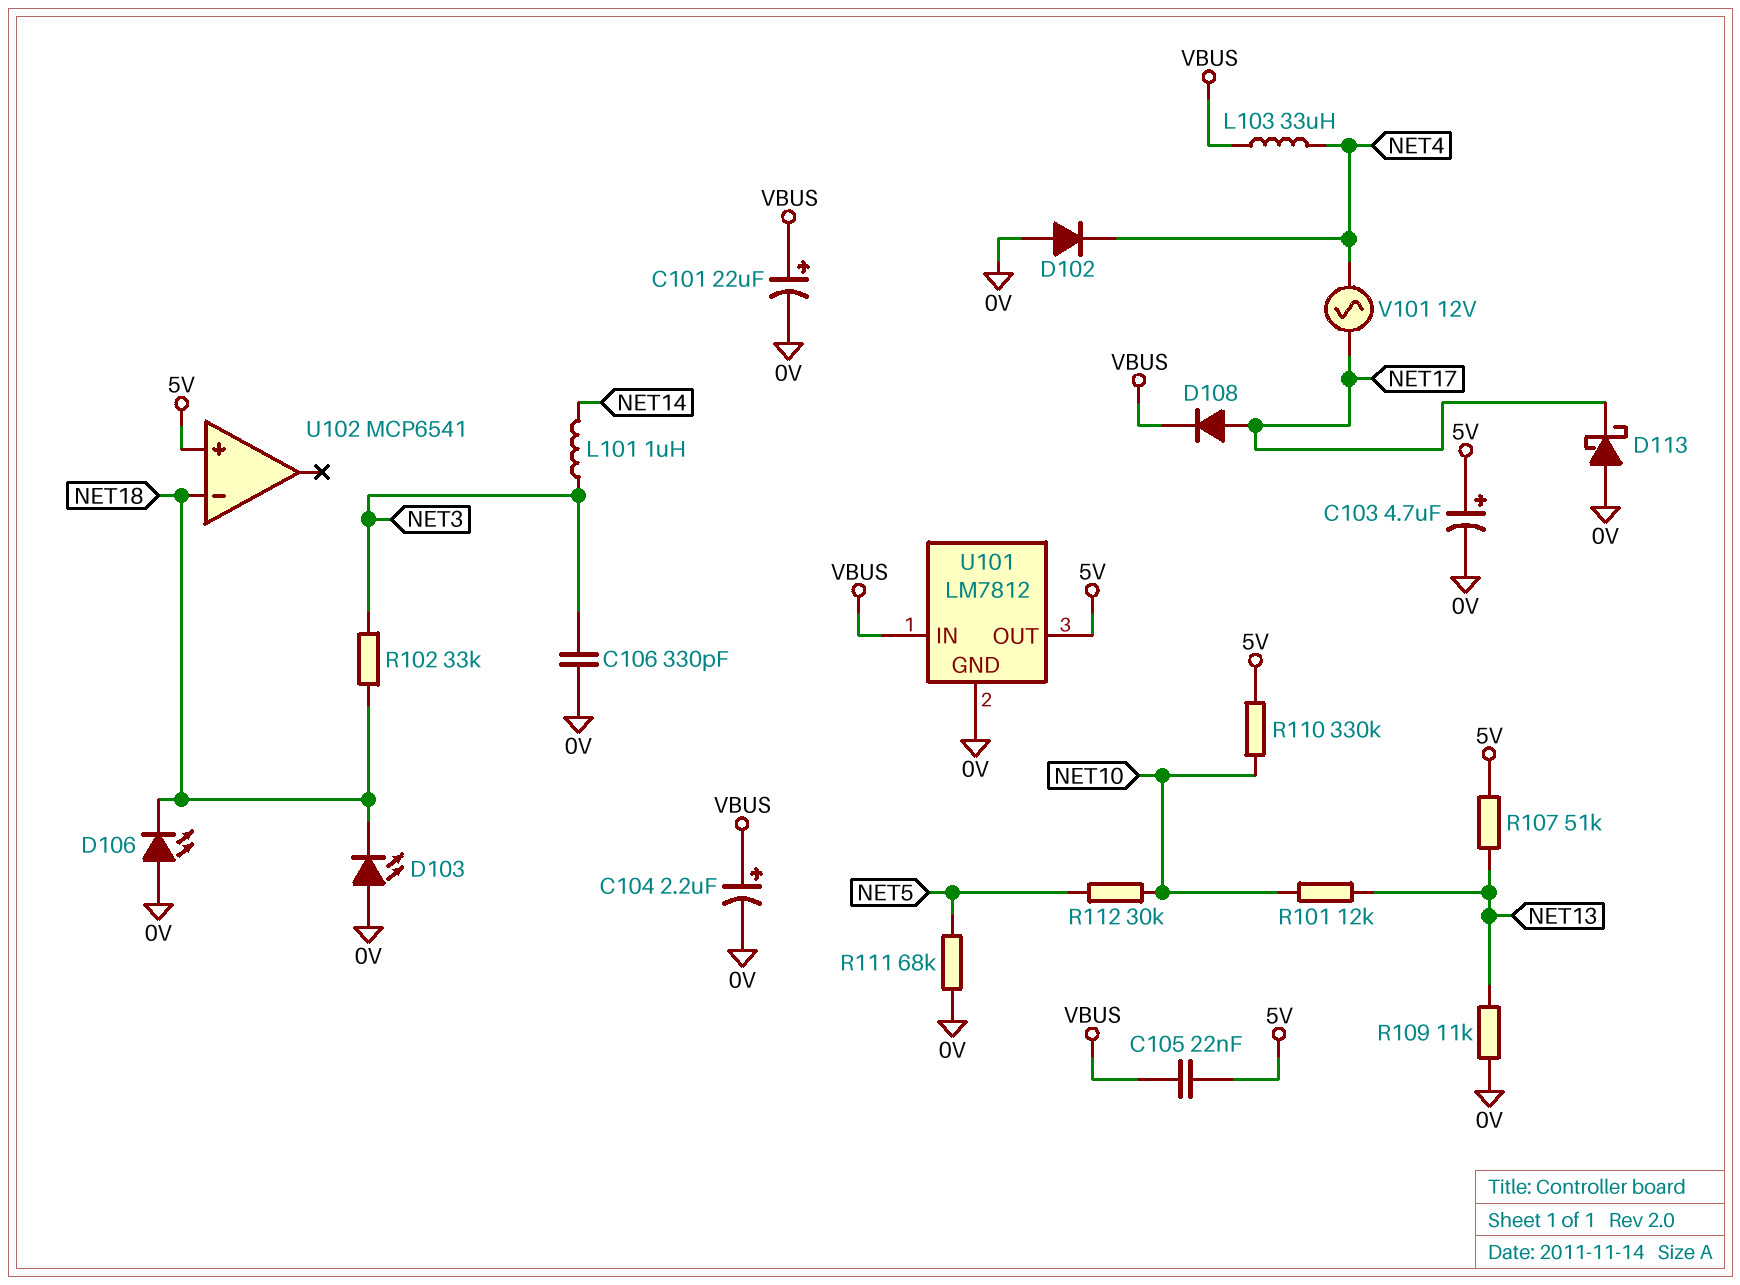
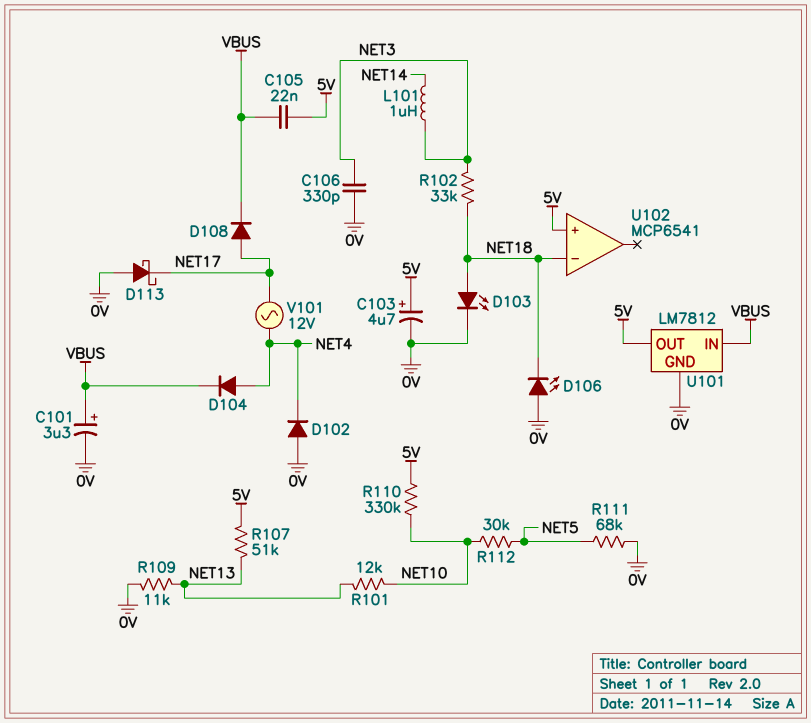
C101: 22uF (plus VBUS, minus 0V) -> 3.3uF (plus VBUS, minus 0V)
C104: 2.2uF (plus VBUS, minus 0V) -> none
D103: LED (A 0V, K NET18) -> LED (A NET18, K 0V)
D104: none -> diode (A NET4, K VBUS)
L103: 33uH (NET4, VBUS) -> none

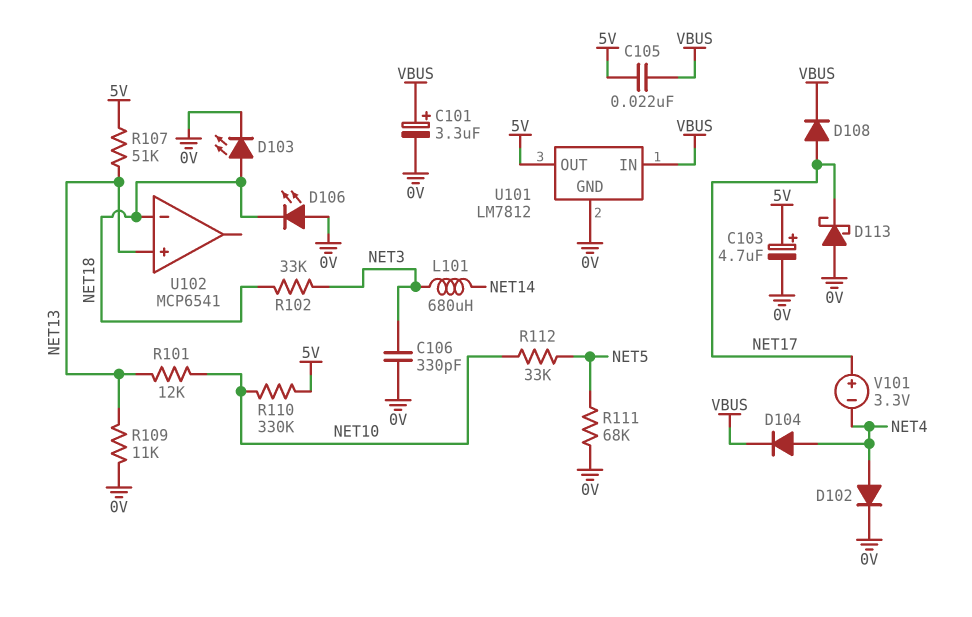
D102: diode (A 0V, K NET4) -> diode (A NET4, K 0V)
L101: 1uH (NET3, NET14) -> 680uH (NET3, NET14)
R112: 30k (NET5, NET10) -> 33k (NET5, NET10)
U102 pin in+: 5V -> NET13
V101: AC 12V (NET4, NET17) -> 3.3V (plus NET17, minus NET4)

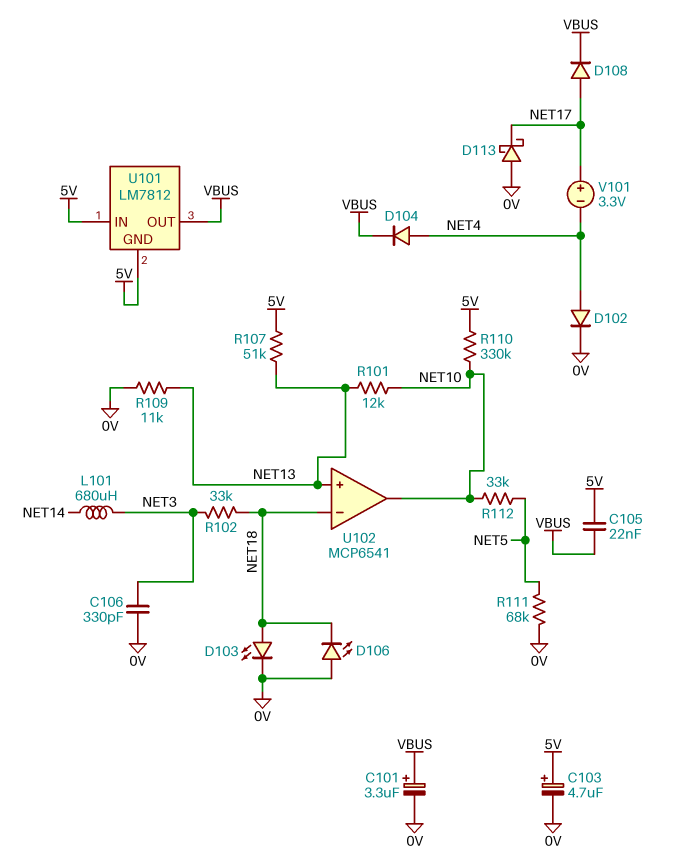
U101 pin GND: 0V -> 5V
U101 pin IN: VBUS -> 5V
U101 pin OUT: 5V -> VBUS
U102 pin out: none -> NET10

